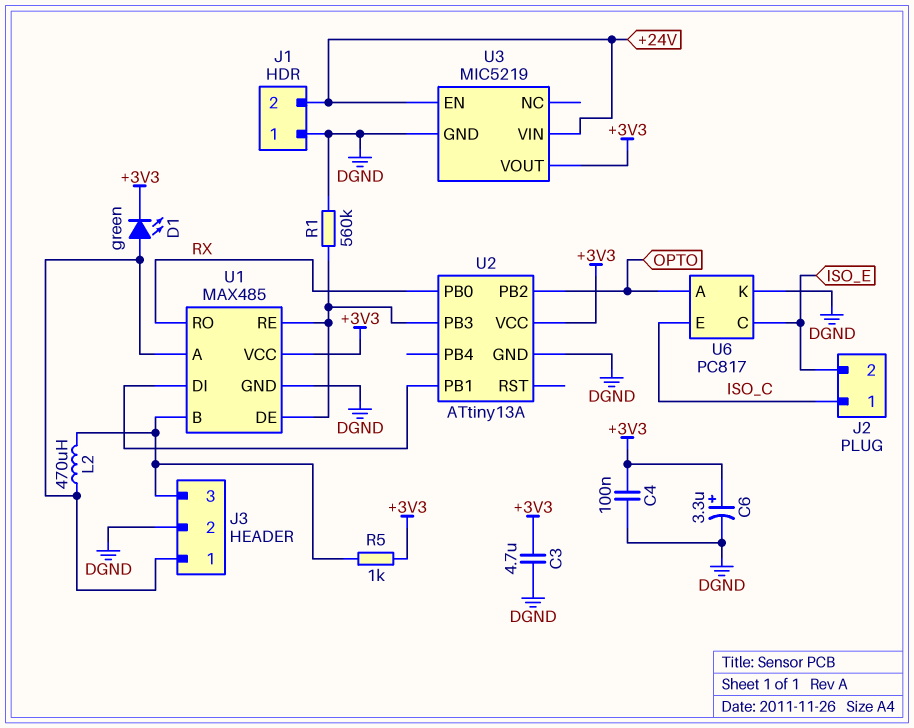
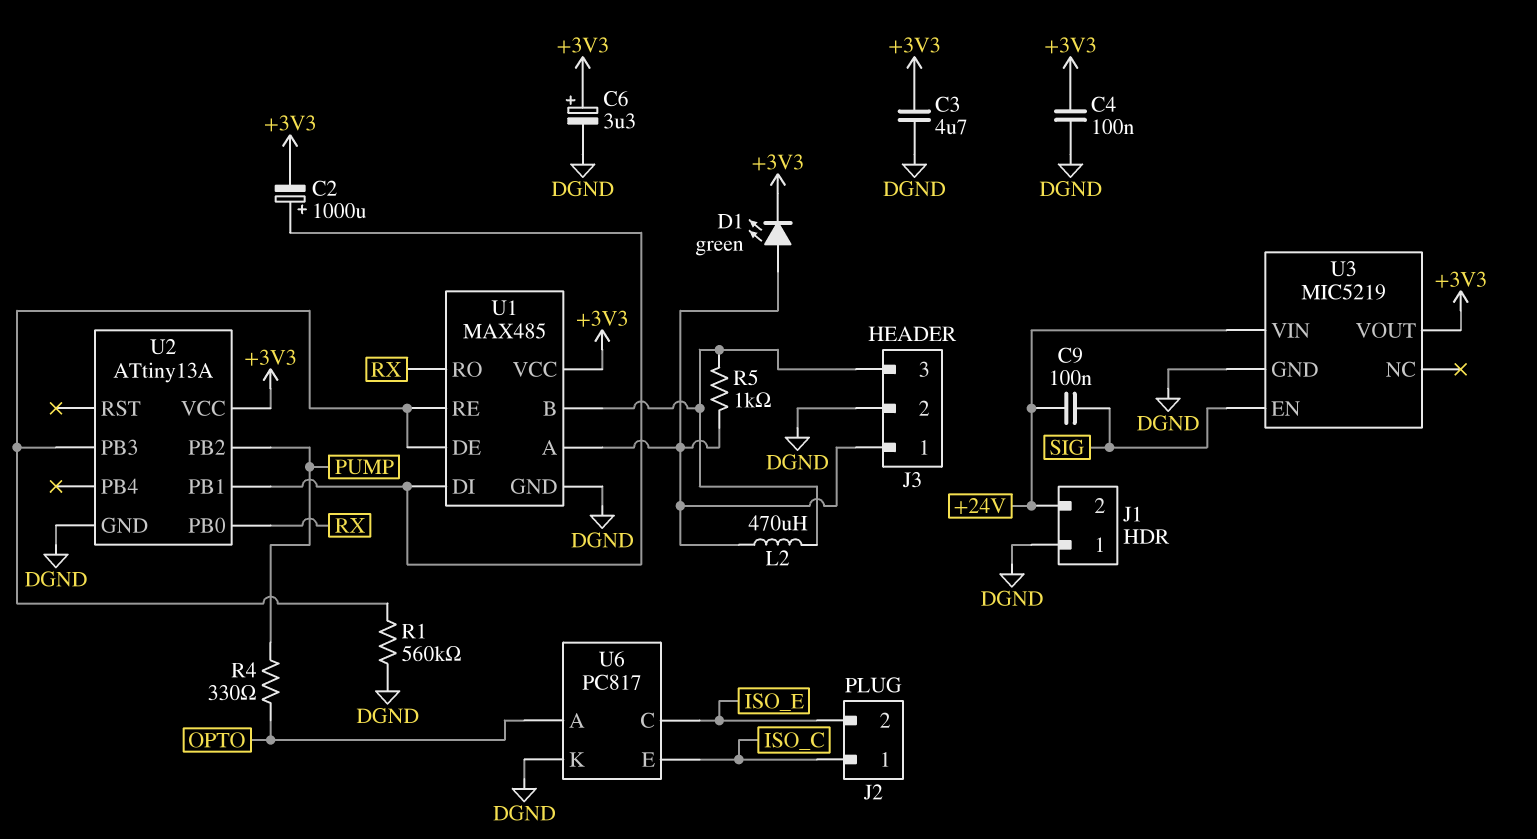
C2: none -> 1000uF (plus U1/DI, minus +3V3)
C9: none -> 100nF (+24V, SIG)
R4: none -> 330 (OPTO, PUMP)
R5: 1k (+3V3, J3/3) -> 1k (J3/1, J3/3)
U2 pin PB2: OPTO -> PUMP
U3 pin EN: +24V -> SIG

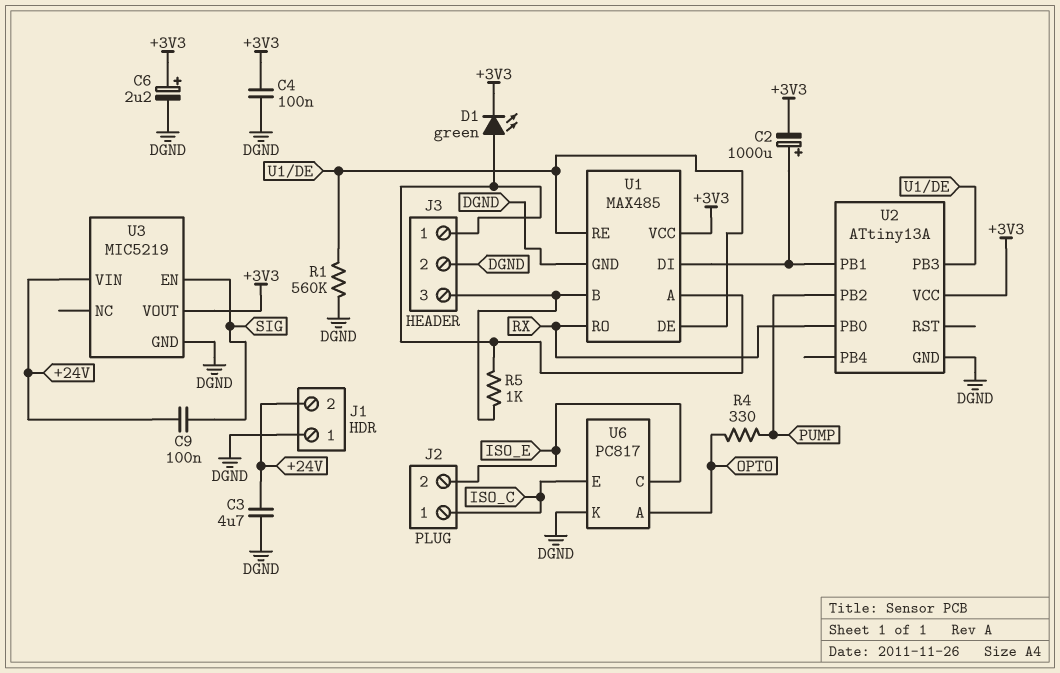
C3: 4.7uF (+3V3, DGND) -> 4.7uF (+24V, DGND)
C6: 3.3uF (plus +3V3, minus DGND) -> 2.2uF (plus +3V3, minus DGND)
L2: 470uH (J3/1, J3/3) -> none

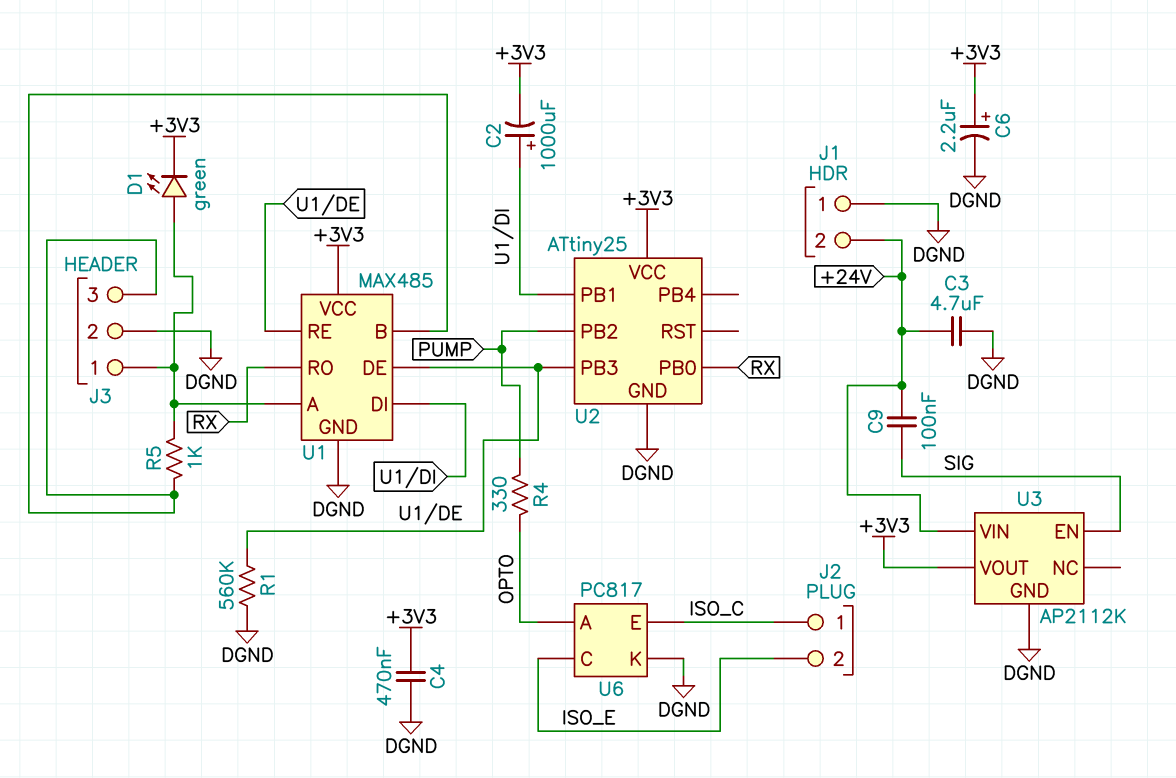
C4: 100nF (+3V3, DGND) -> 470nF (+3V3, DGND)
U2: ATtiny13A -> ATtiny25
U3: MIC5219 -> AP2112K

